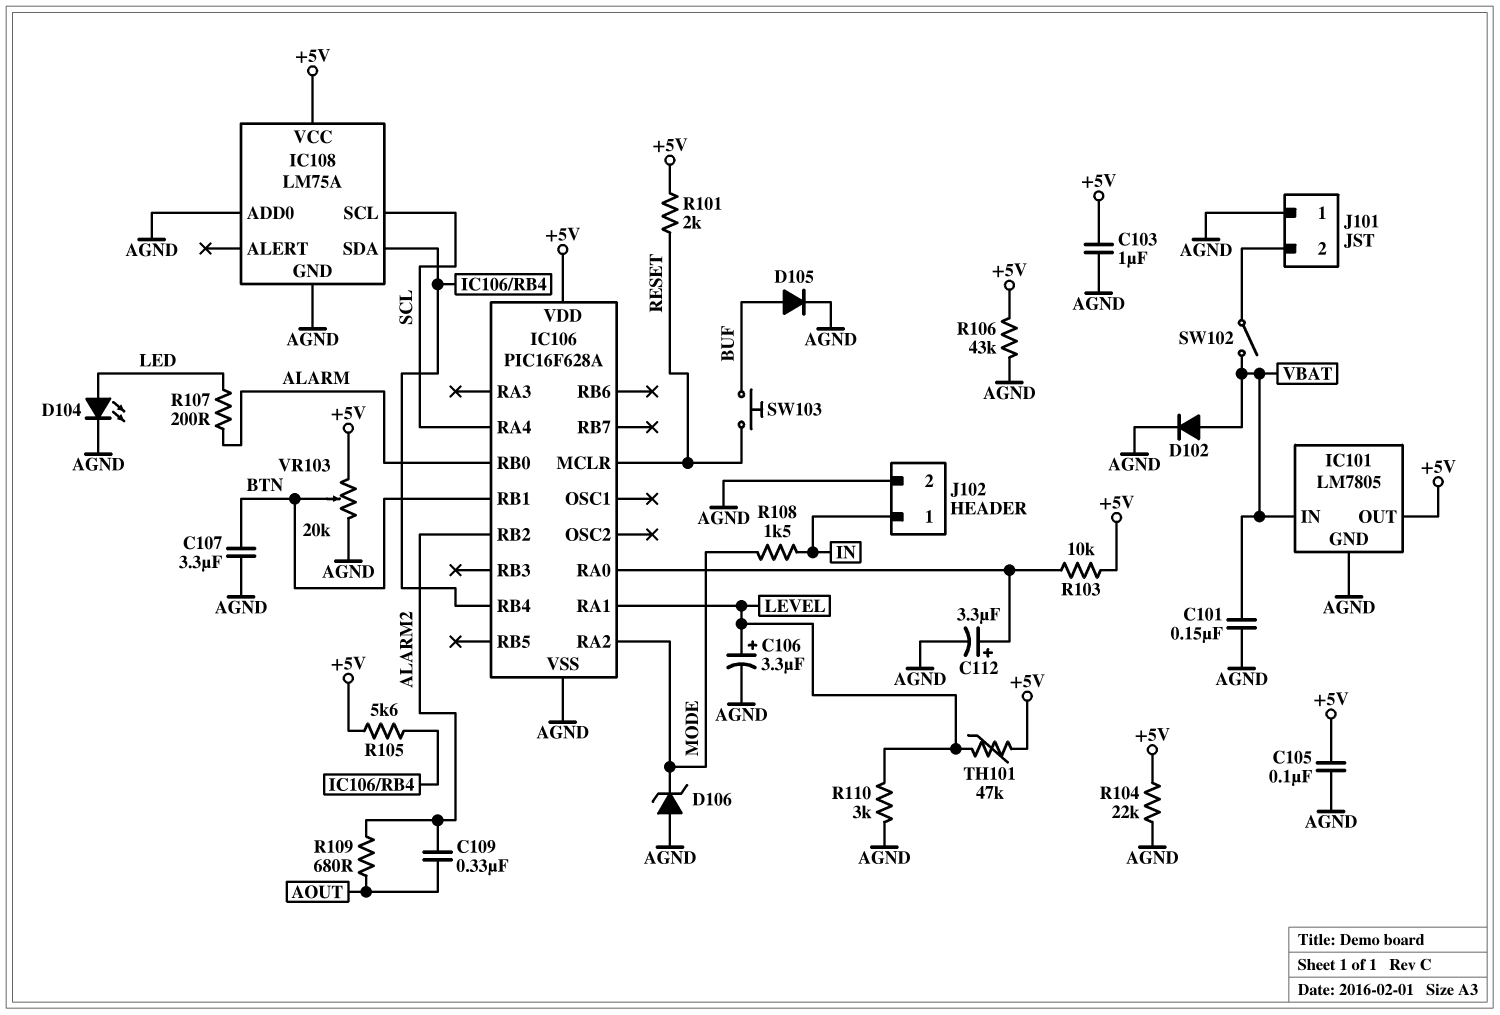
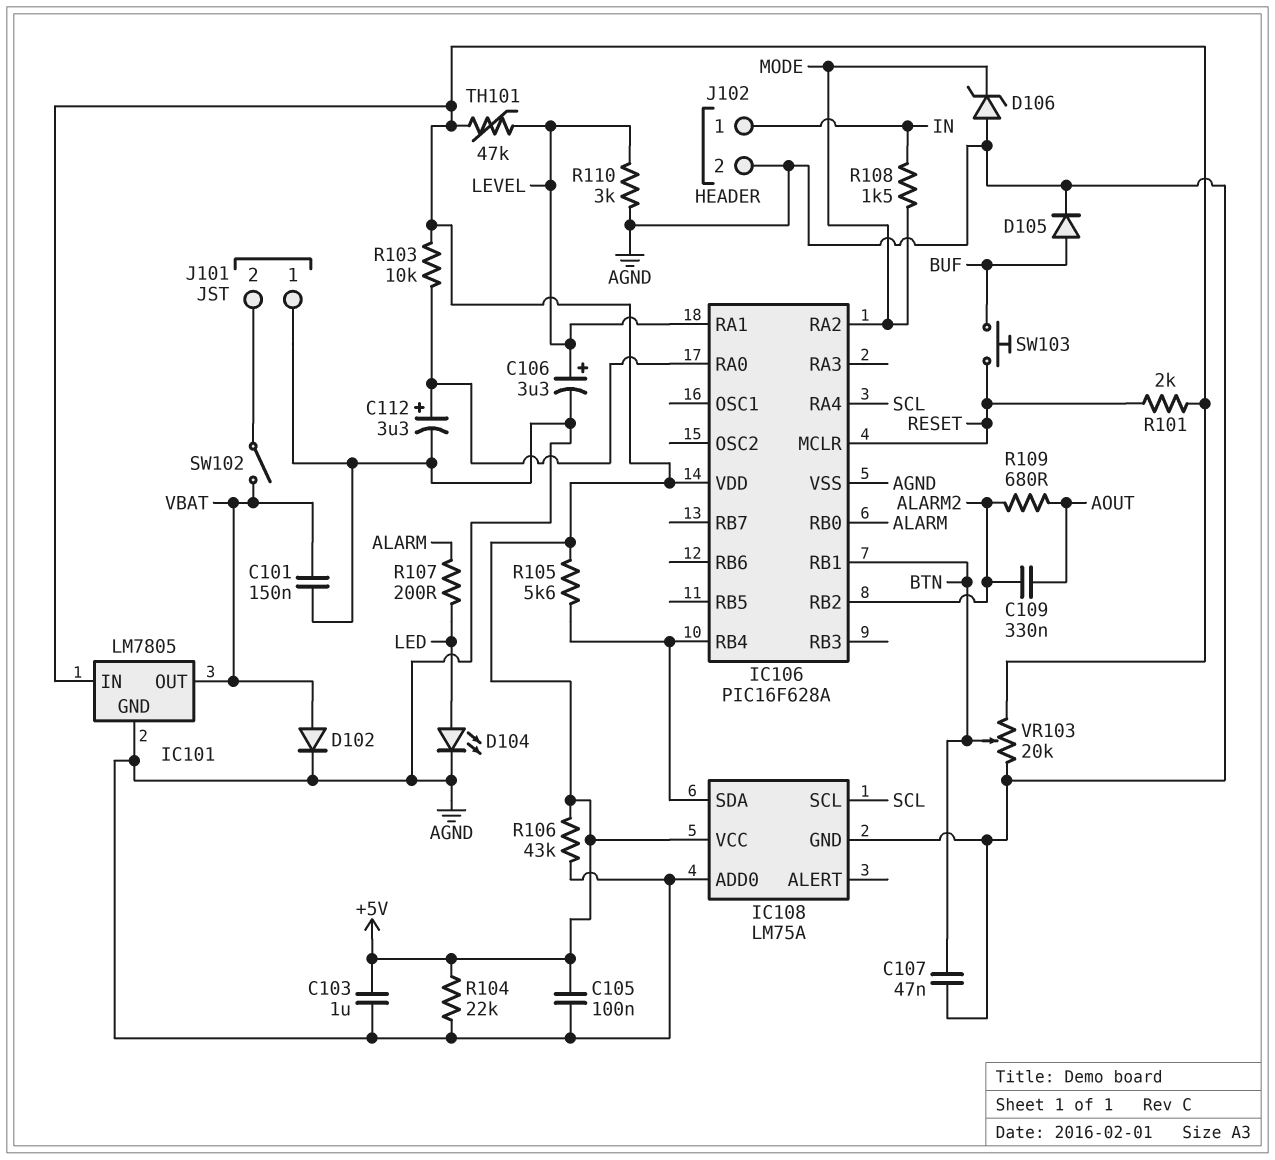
C107: 3.3uF (AGND, BTN) -> 47nF (AGND, BTN)
IC101 pin IN: VBAT -> +5V
IC101 pin OUT: +5V -> VBAT

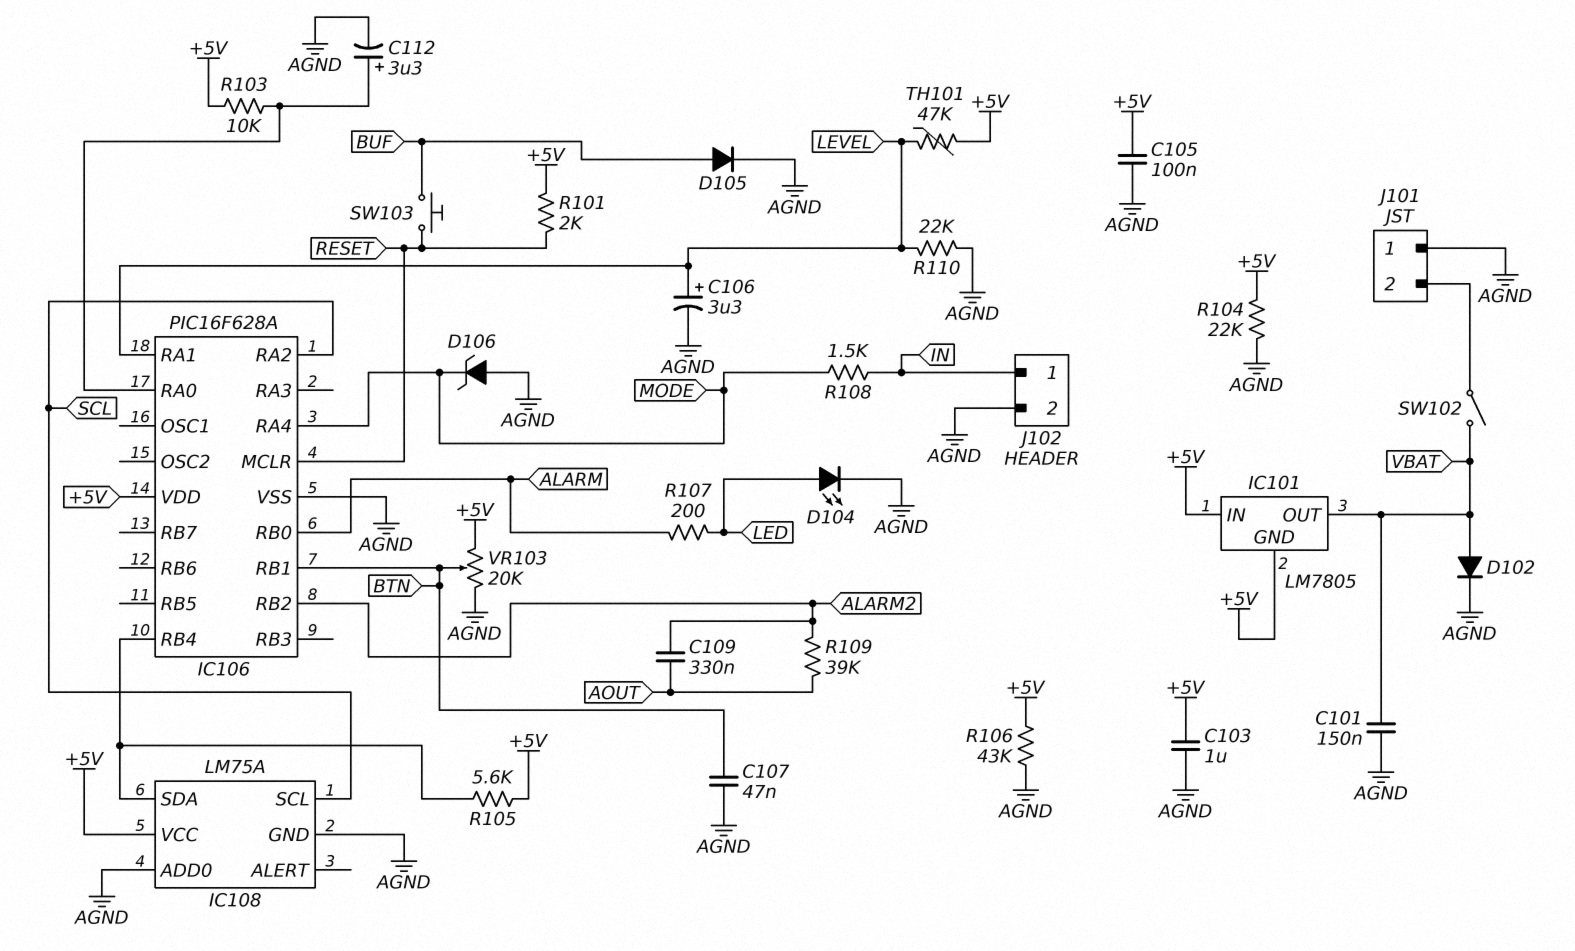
IC101 pin GND: AGND -> +5V
IC106 pin RA2: MODE -> SCL
IC106 pin RA4: SCL -> MODE
R109: 680 (ALARM2, AOUT) -> 39k (ALARM2, AOUT)
R110: 3k (AGND, LEVEL) -> 22k (AGND, LEVEL)

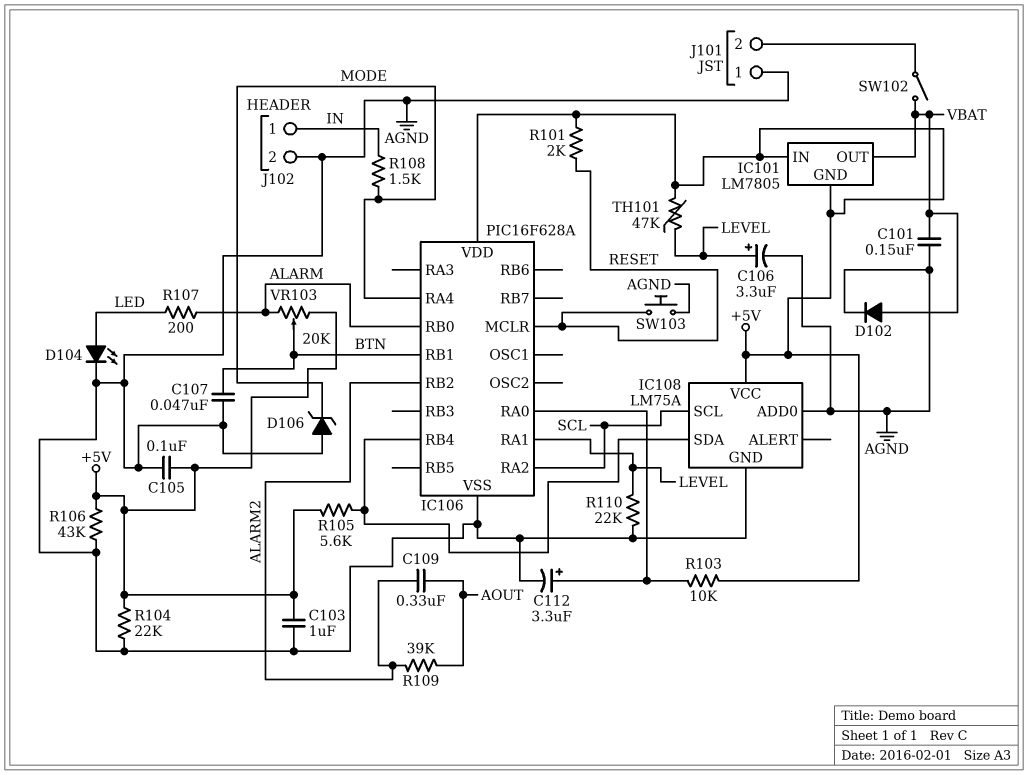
D105: diode (A BUF, K AGND) -> none
SW103: button (BUF, RESET) -> button (AGND, RESET)
VR103: 20k (+5V, AGND, wiper BTN) -> 20k (+5V, ALARM, wiper BTN)

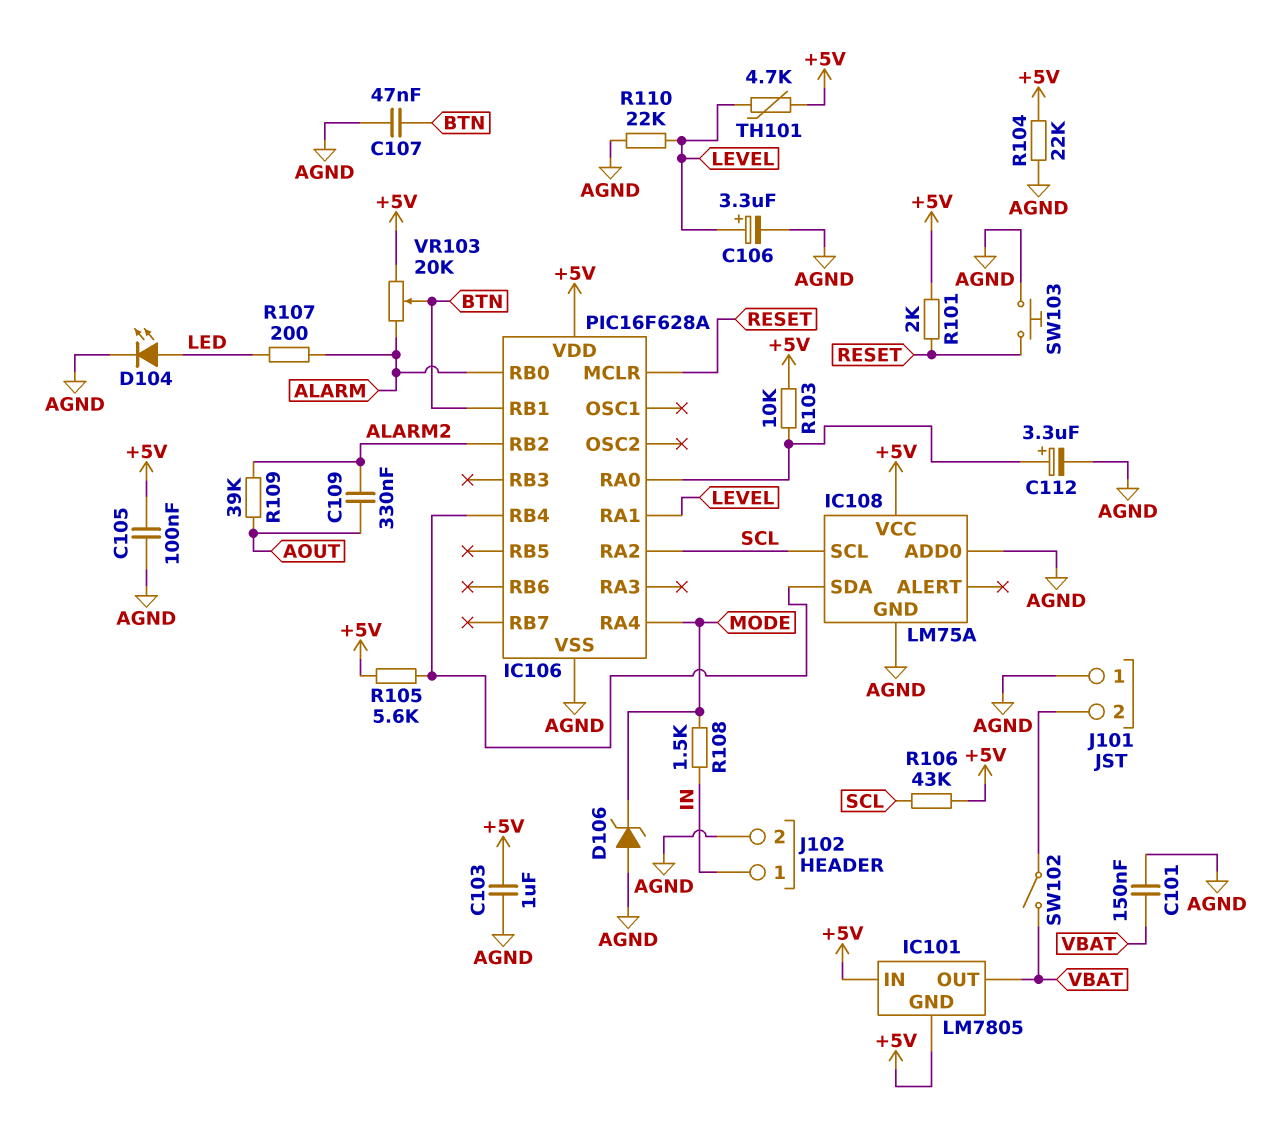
D102: diode (A VBAT, K AGND) -> none
R106: 43k (+5V, AGND) -> 43k (+5V, SCL)
TH101: 47k (+5V, LEVEL) -> 4.7k (+5V, LEVEL)

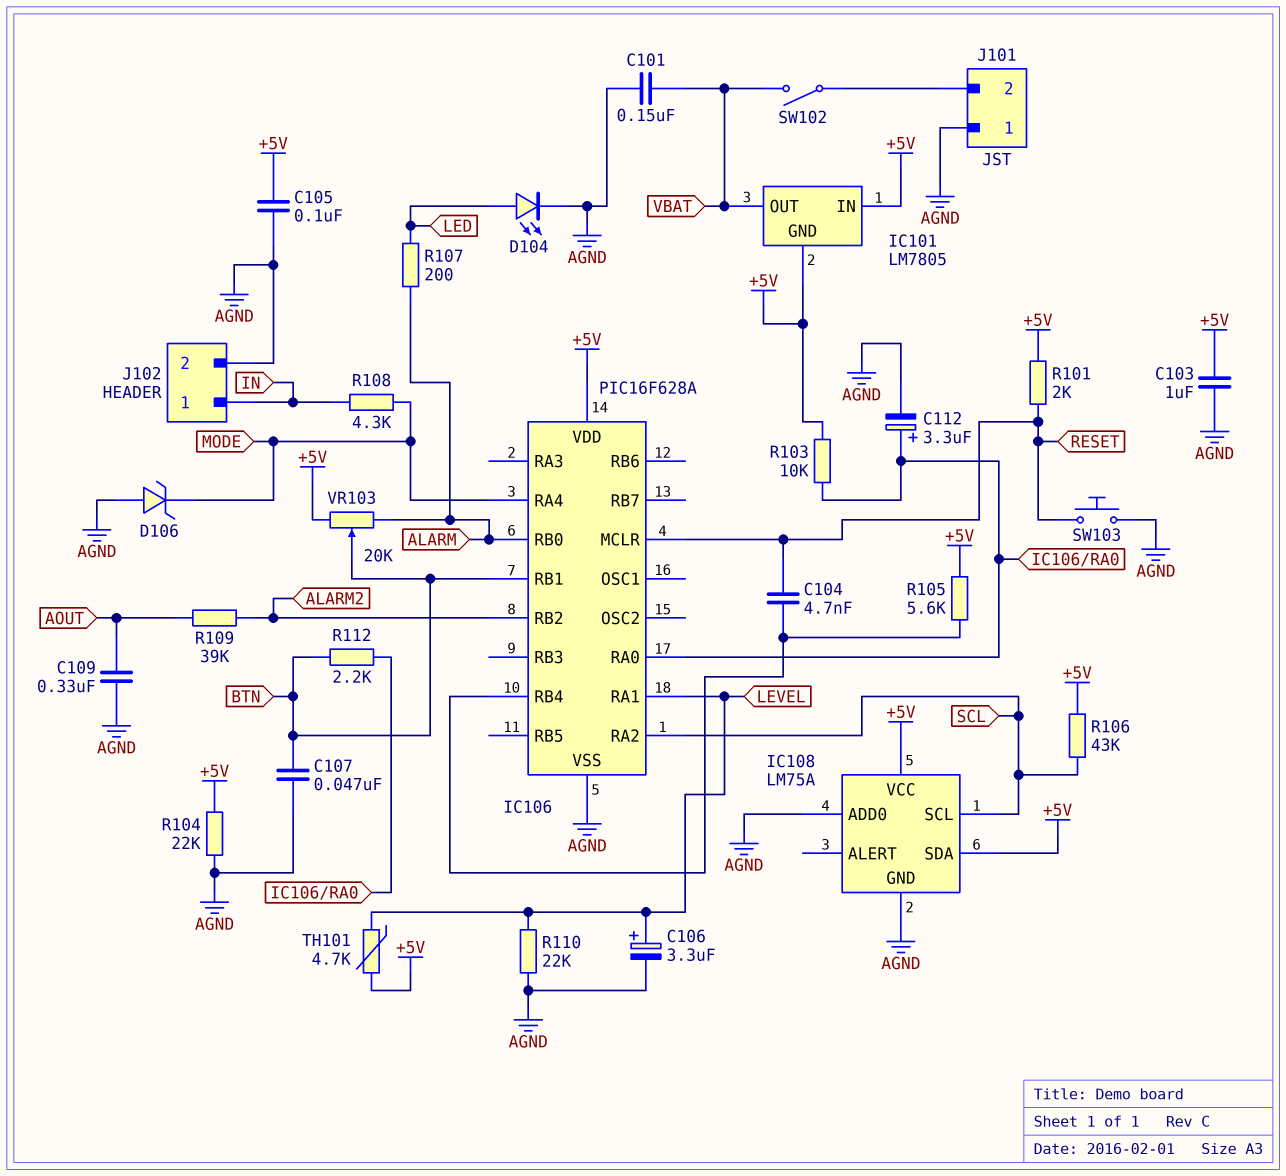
C104: none -> 4.7nF (IC106/RB4, RESET)
C109: 330nF (ALARM2, AOUT) -> 330nF (AGND, AOUT)
IC108 pin SDA: IC106/RB4 -> +5V
R108: 1.5k (IN, MODE) -> 4.3k (IN, MODE)
R112: none -> 2.2k (BTN, IC106/RA0)

